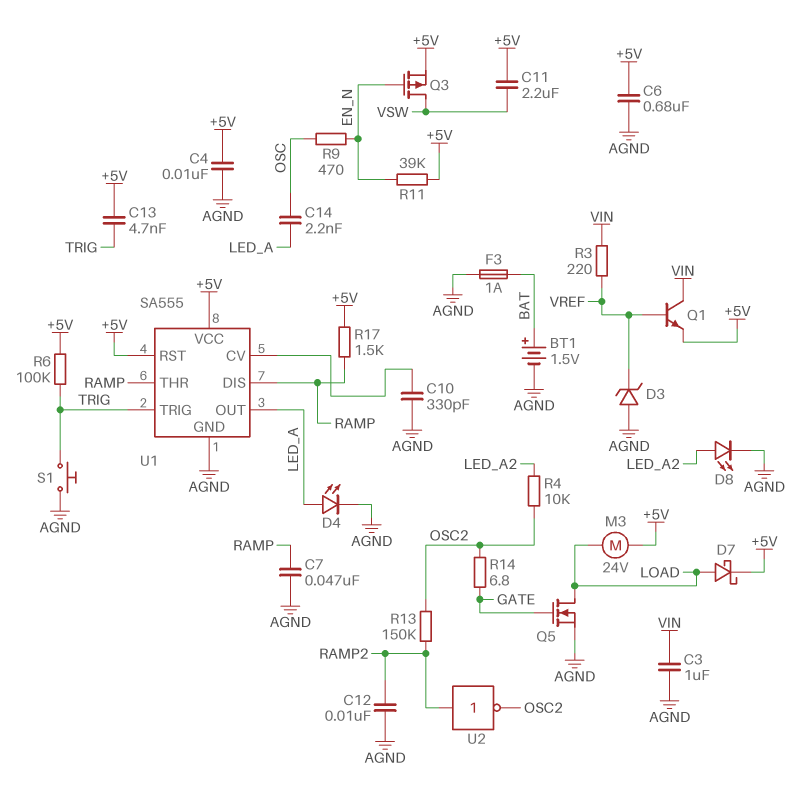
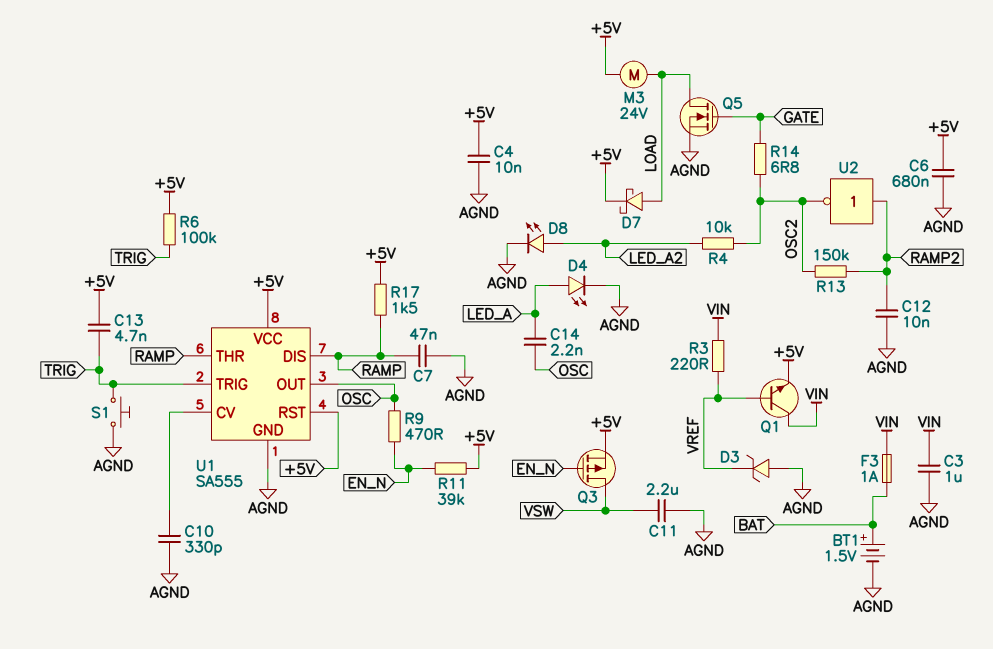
C11: 2.2uF (+5V, VSW) -> 2.2uF (AGND, VSW)
F3: 1A (AGND, BAT) -> 1A (BAT, VIN)
U1 pin OUT: LED_A -> OSC

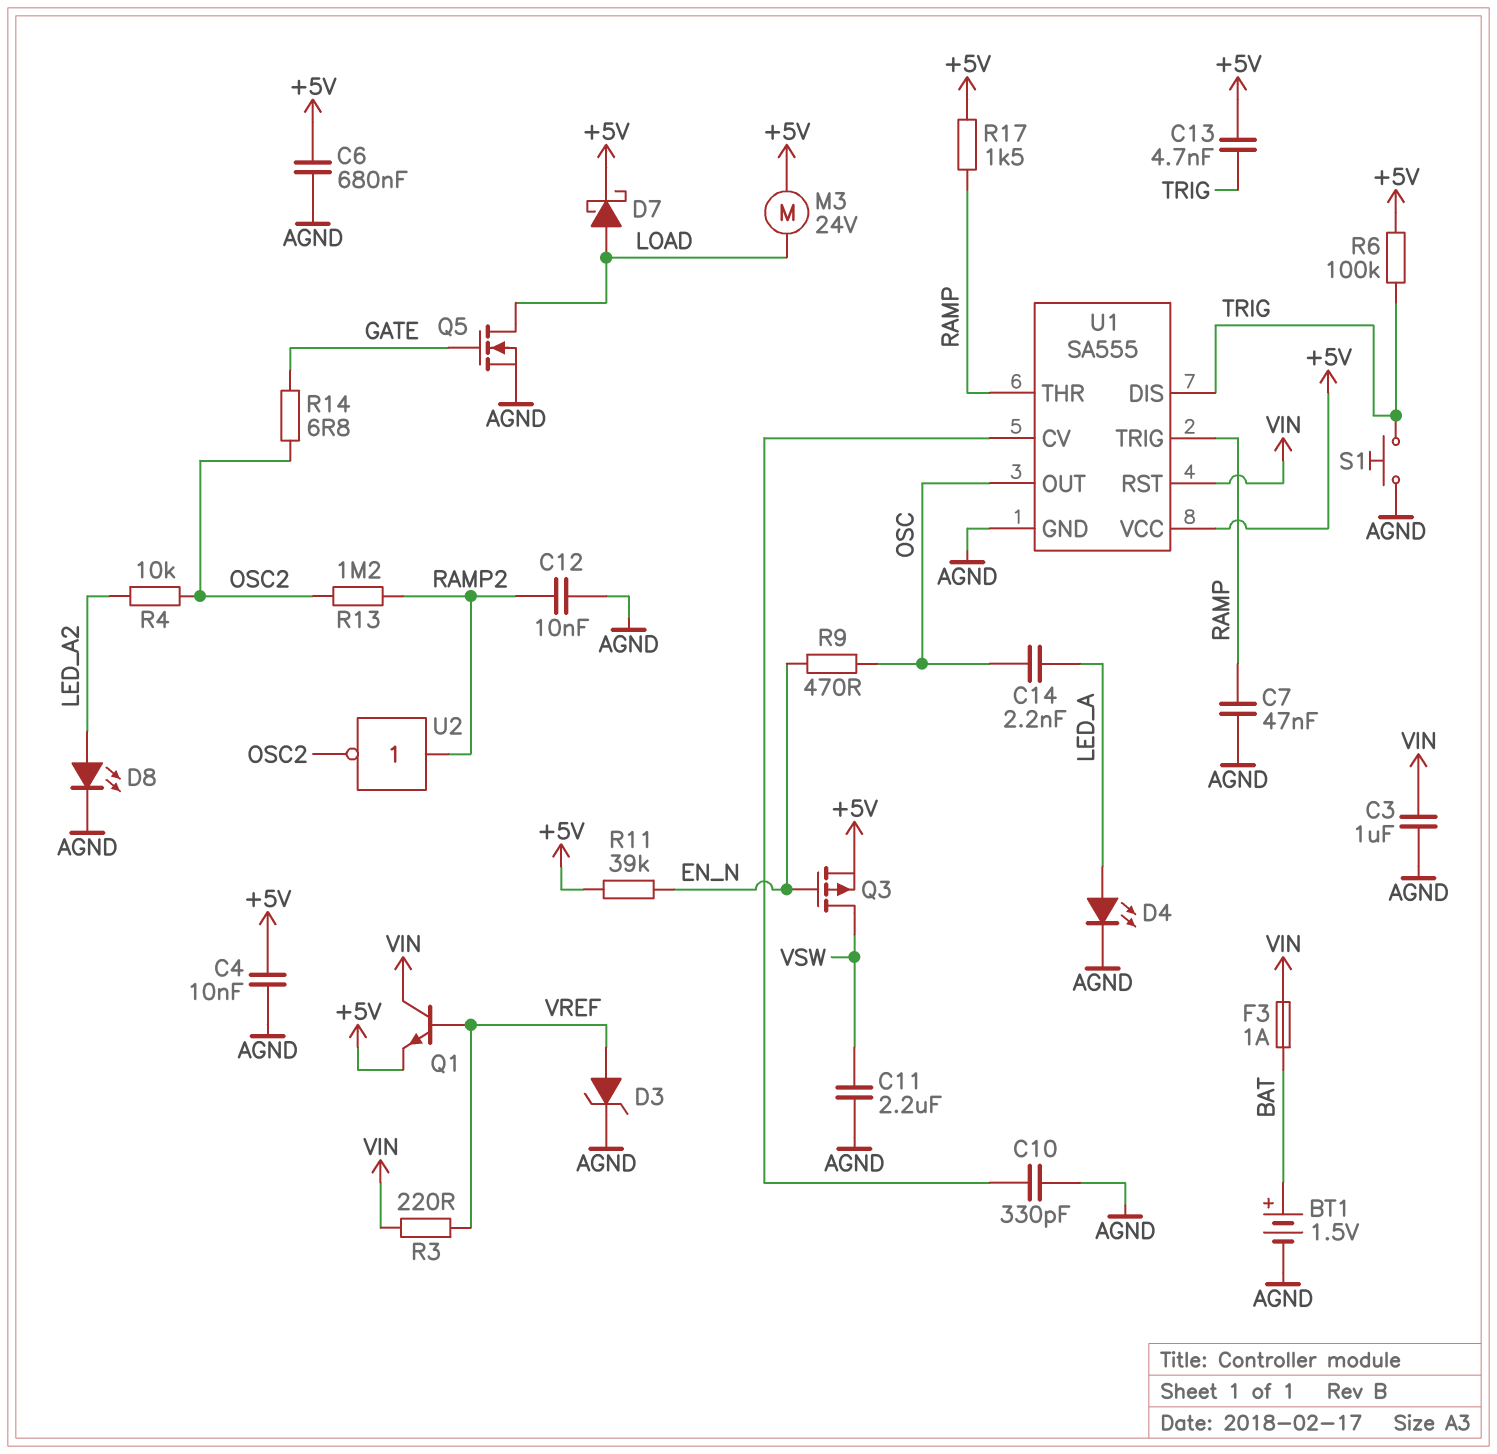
D3: zener (A AGND, K VREF) -> zener (A VREF, K AGND)
R13: 150k (OSC2, RAMP2) -> 1.2M (OSC2, RAMP2)
U1 pin DIS: RAMP -> TRIG
U1 pin RST: +5V -> VIN
U1 pin TRIG: TRIG -> RAMP

